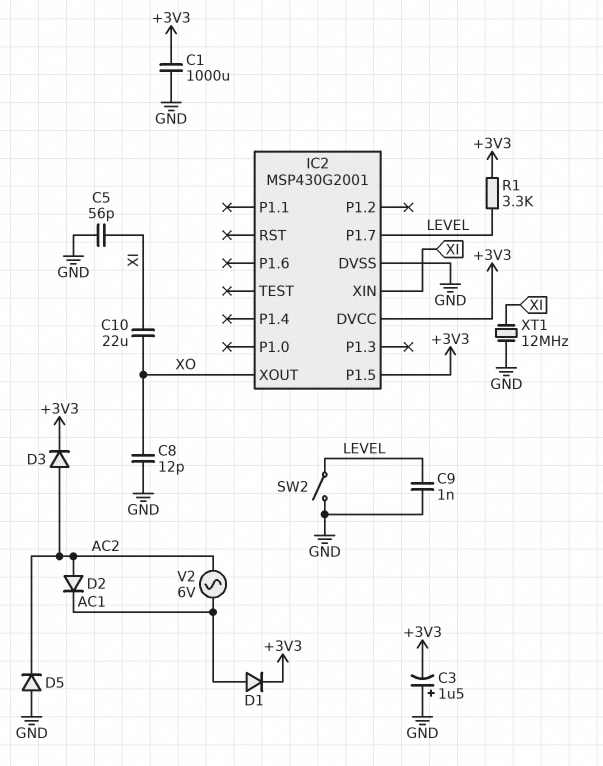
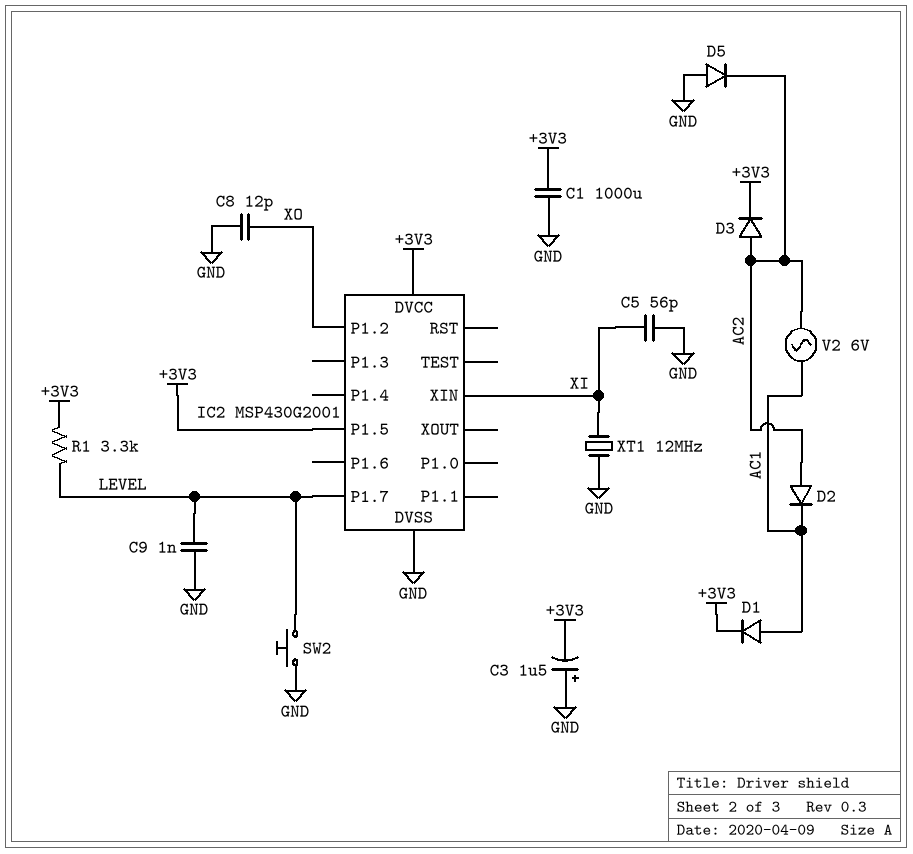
C10: 22uF (XI, XO) -> none
IC2 pin P1.2: none -> XO
IC2 pin XOUT: XO -> none
SW2: switch (GND, LEVEL) -> button (GND, LEVEL)

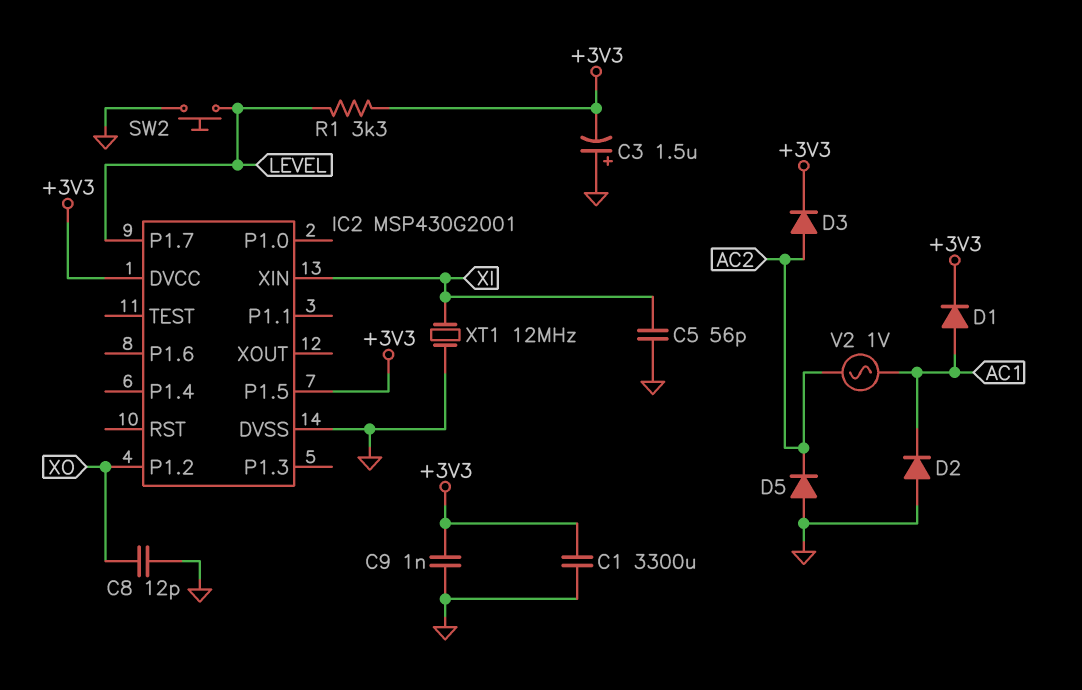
C1: 1000uF (+3V3, GND) -> 3300uF (+3V3, GND)
C9: 1nF (GND, LEVEL) -> 1nF (+3V3, GND)
D2: diode (A AC2, K AC1) -> diode (A GND, K AC1)
V2: AC 6V (AC1, AC2) -> AC 1V (AC1, AC2)

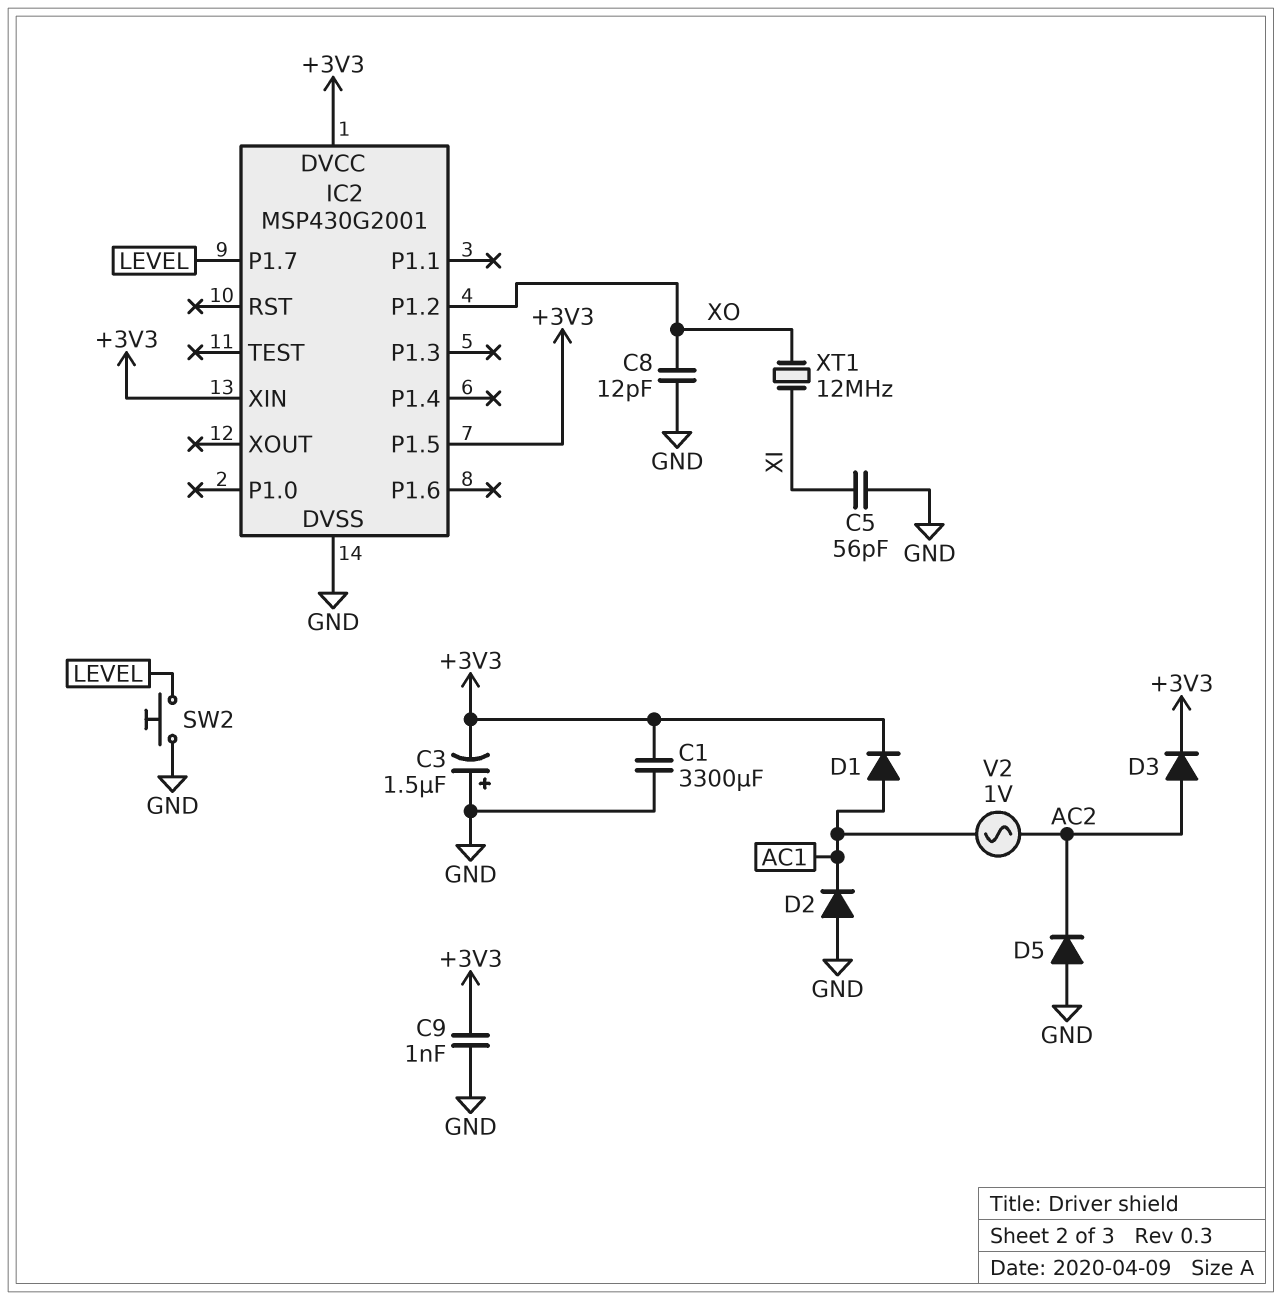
IC2 pin XIN: XI -> +3V3
R1: 3.3k (+3V3, LEVEL) -> none
XT1: 12MHz (GND, XI) -> 12MHz (XI, XO)

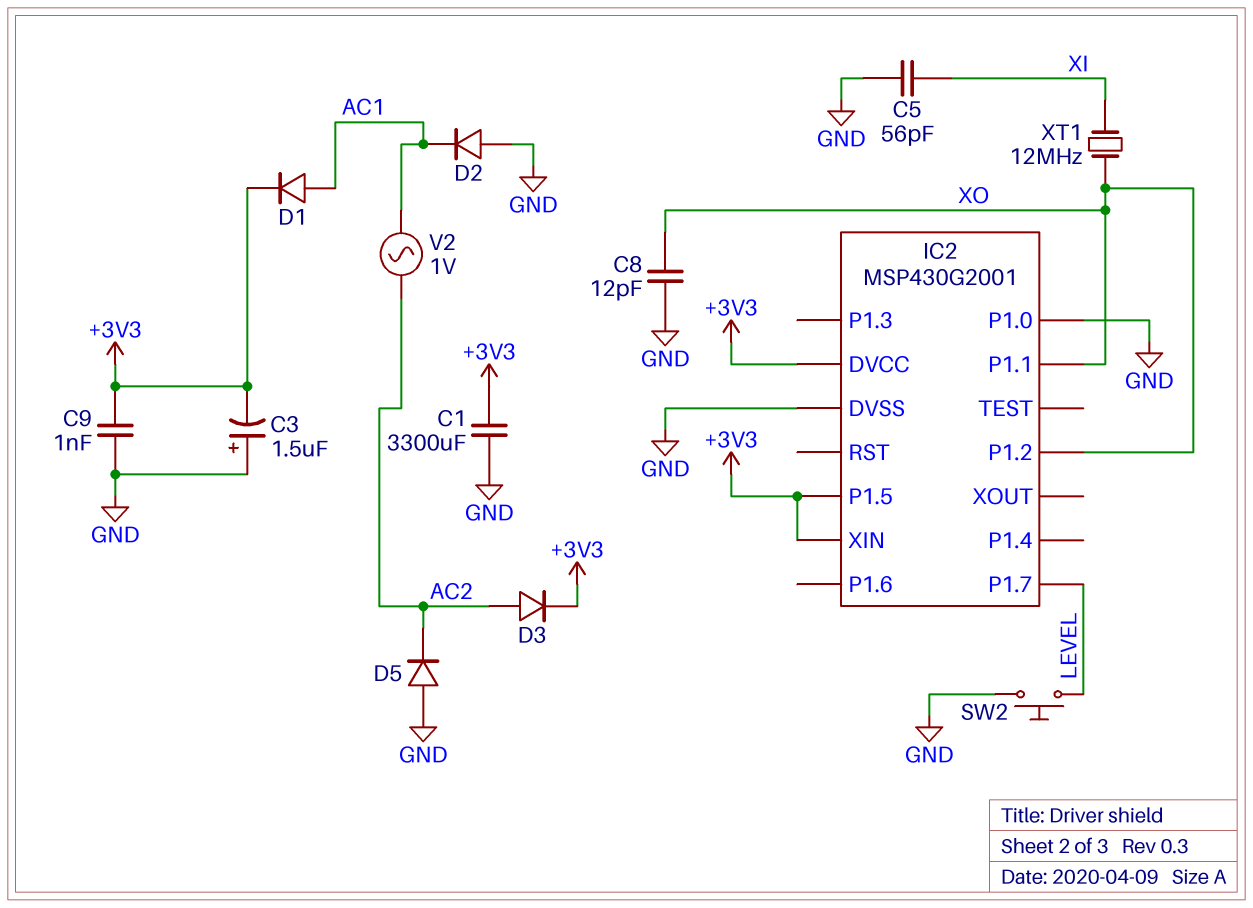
IC2 pin P1.0: none -> GND
IC2 pin P1.1: none -> XO

